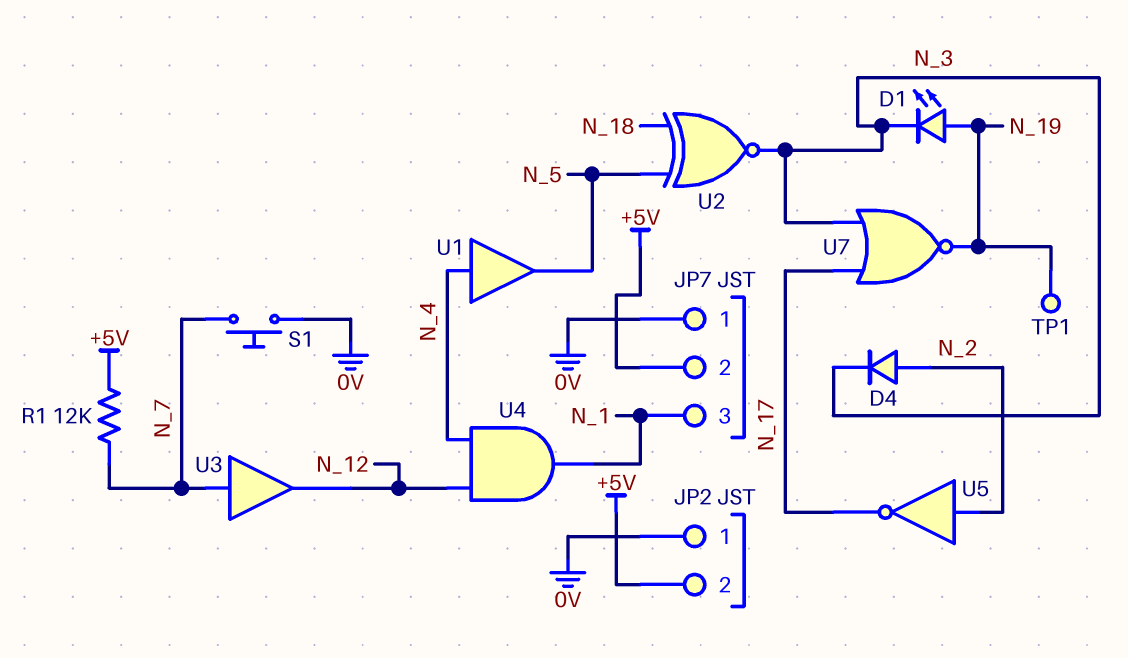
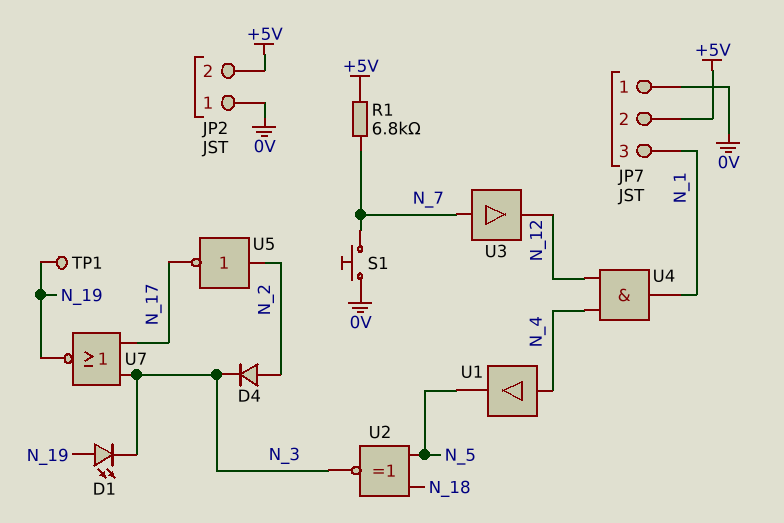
R1: 12k (+5V, N_7) -> 6.8k (+5V, N_7)

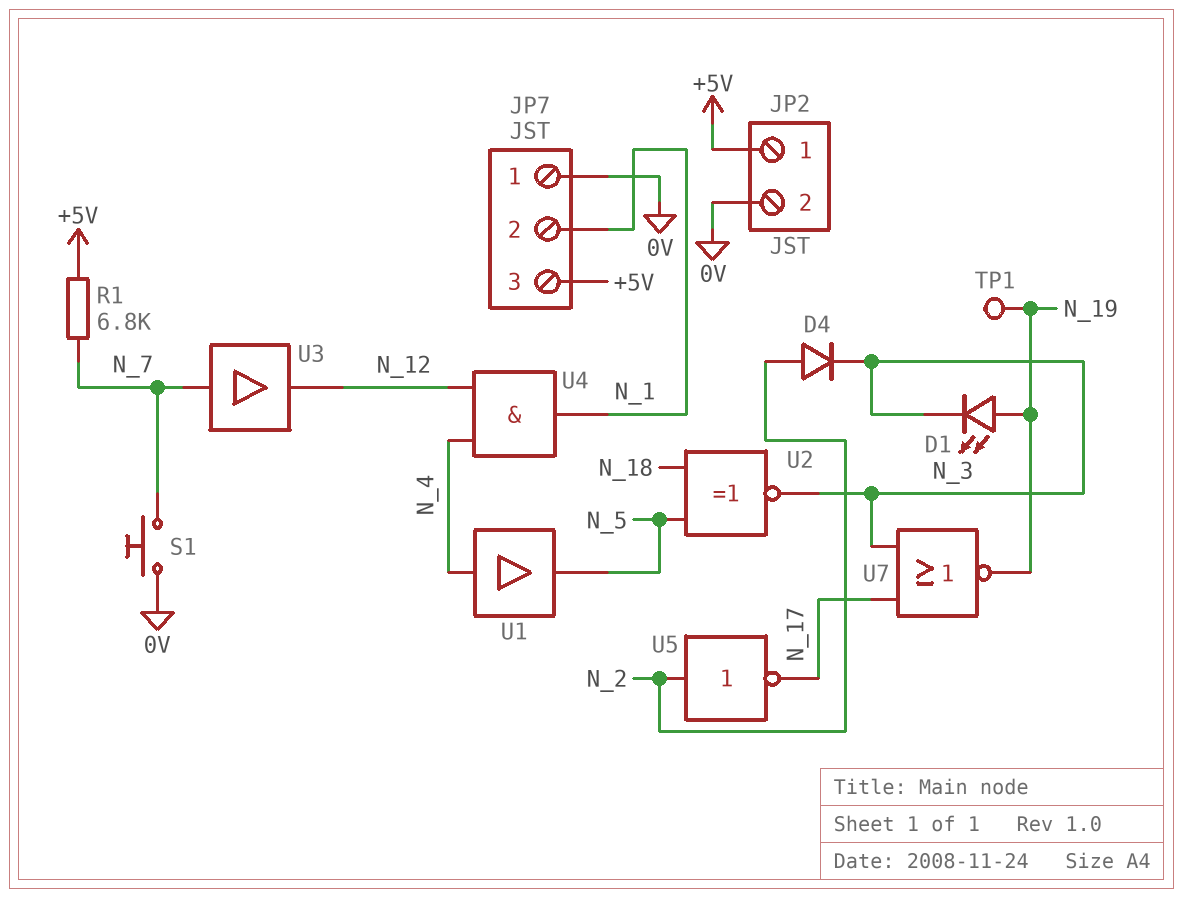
JP2 pin 1: 0V -> +5V
JP2 pin 2: +5V -> 0V
JP7 pin 2: +5V -> N_1
JP7 pin 3: N_1 -> +5V

